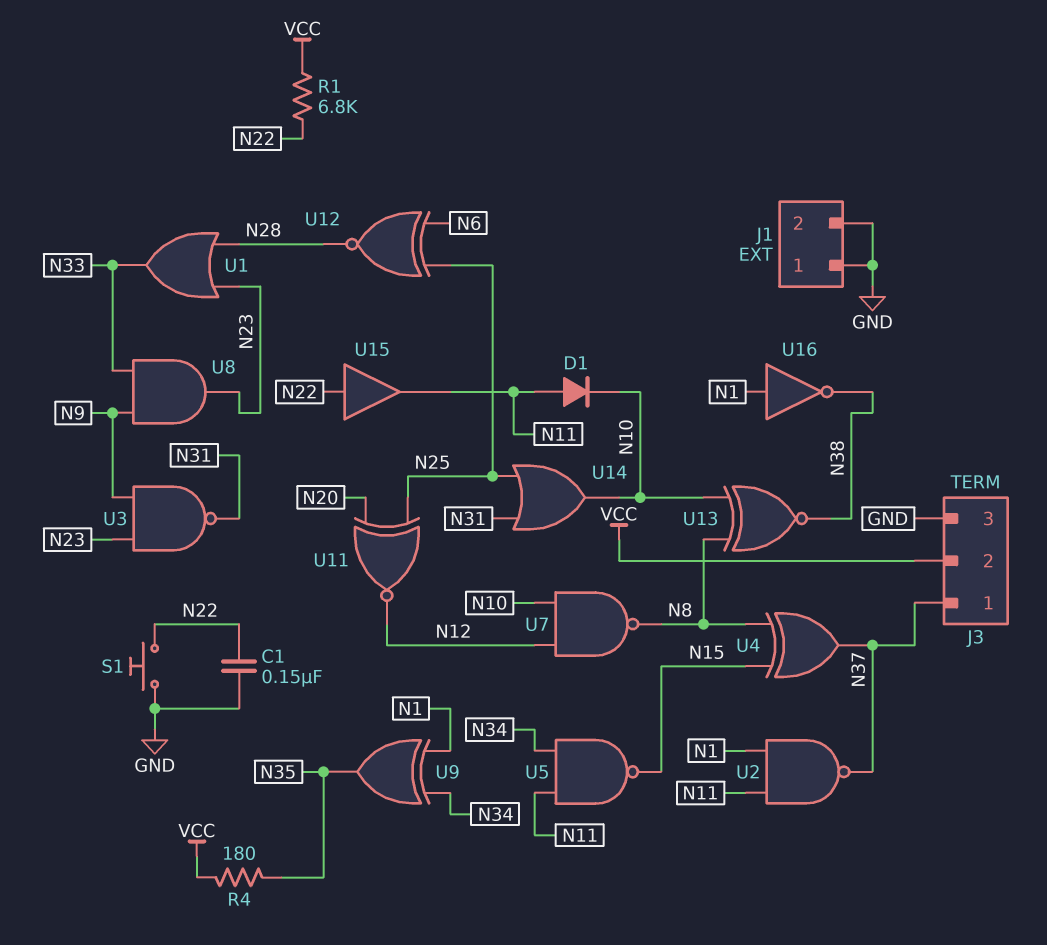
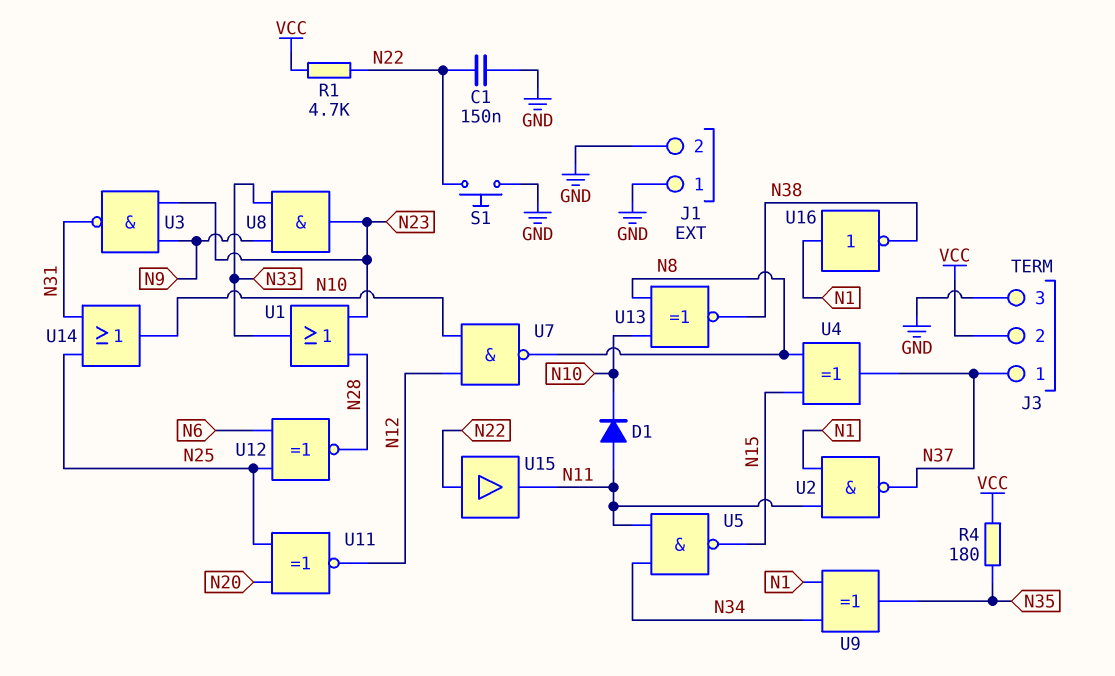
R1: 6.8k (N22, VCC) -> 4.7k (N22, VCC)

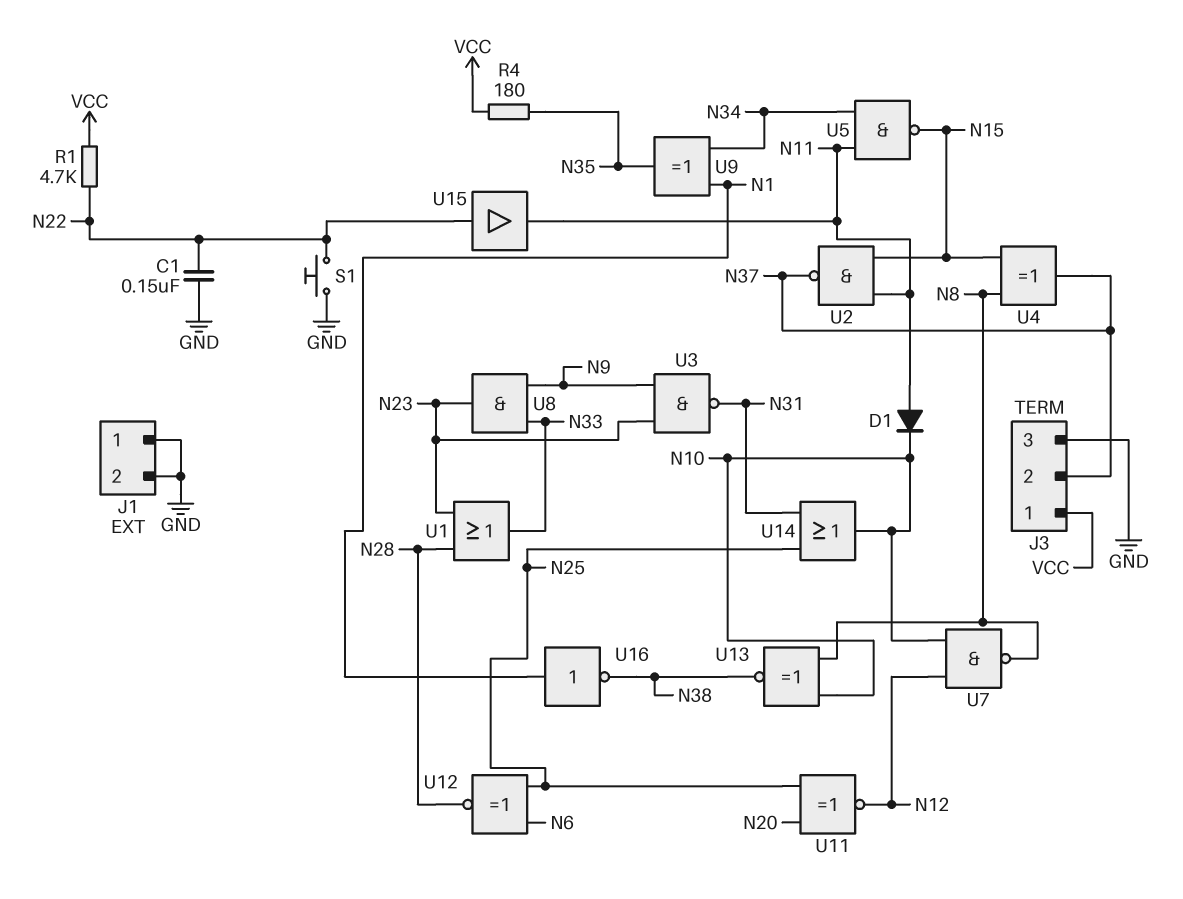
J3 pin 1: N37 -> VCC
J3 pin 2: VCC -> N37
U2: NAND (in N1, in N11, out N37) -> NAND (in N11, in N15, out N37)

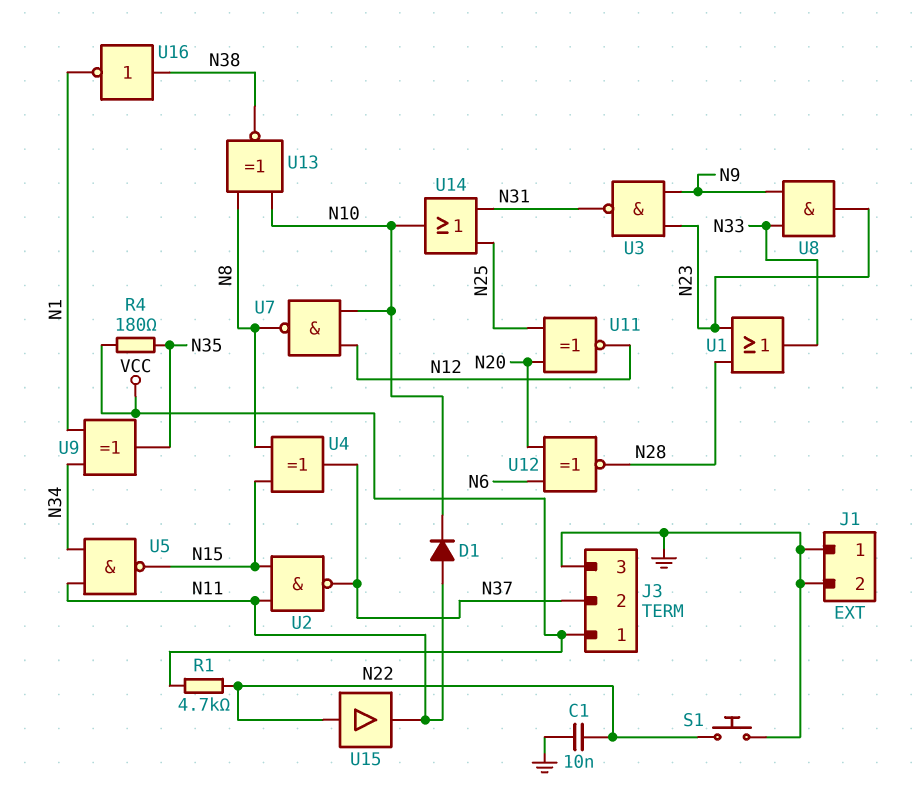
C1: 150nF (GND, N22) -> 10nF (GND, N22)
U12: XNOR (in N6, in N25, out N28) -> XNOR (in N6, in N20, out N28)
U16: NOT (in N1, out N38) -> NOT (in N38, out N1)

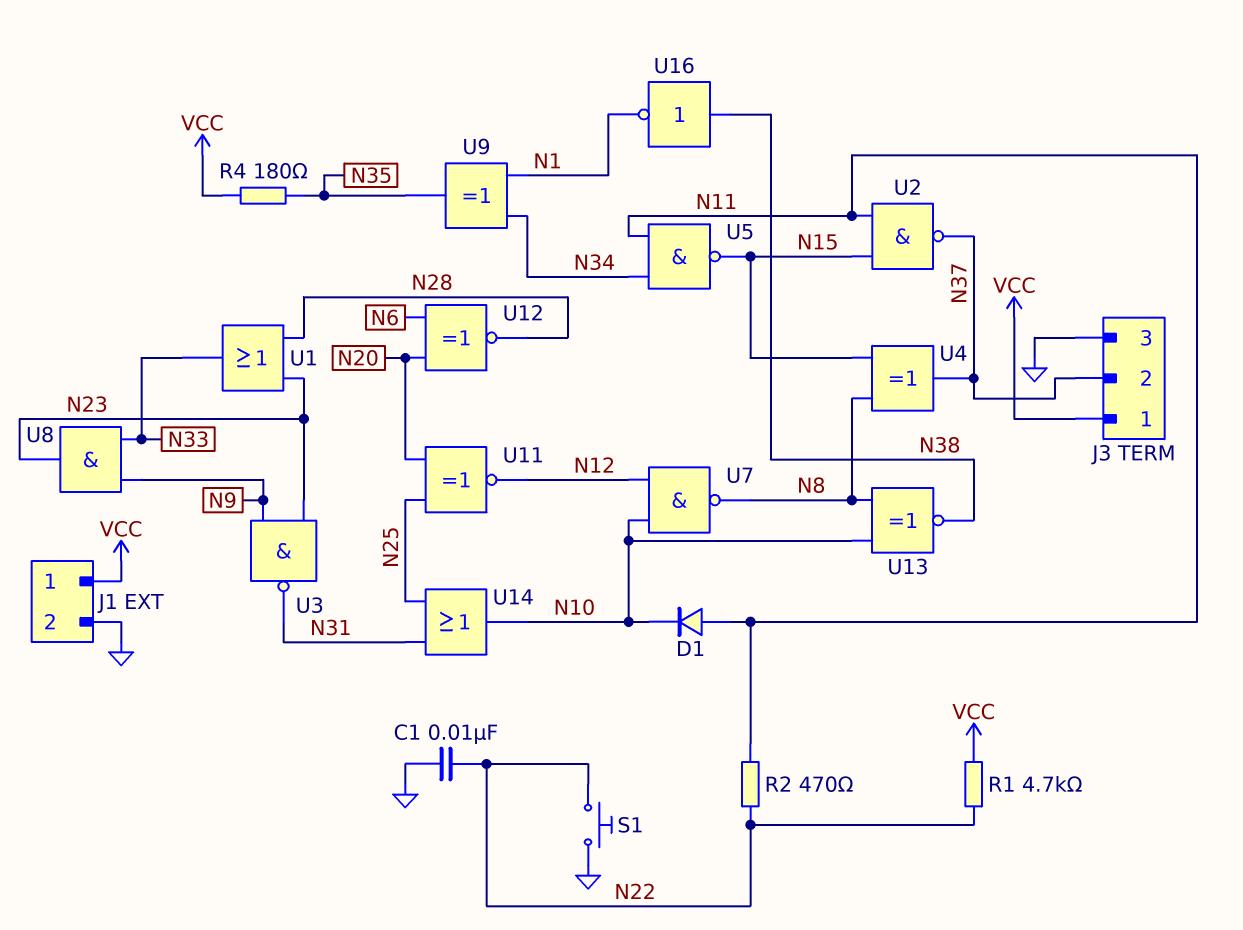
J1 pin 1: GND -> VCC
R2: none -> 470 (N11, N22)
U15: buffer (in N22, out N11) -> none

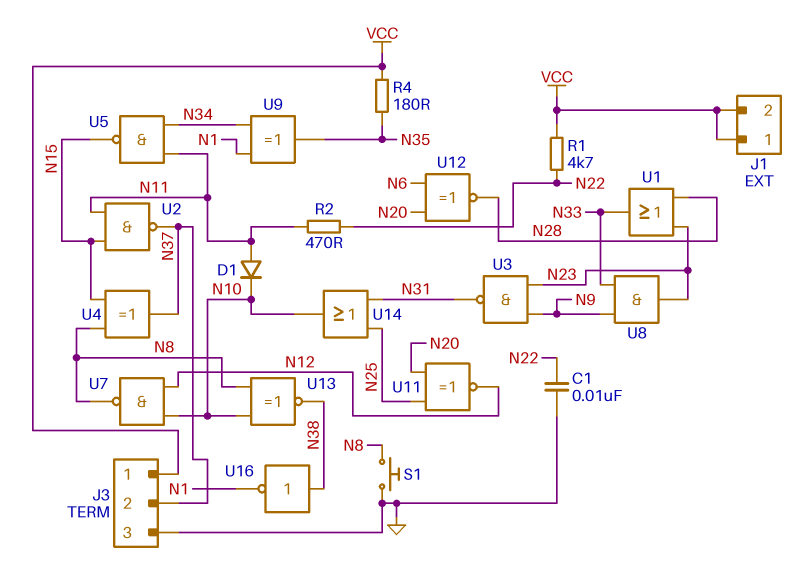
J1 pin 2: GND -> VCC
S1: button (GND, N22) -> button (GND, N8)

